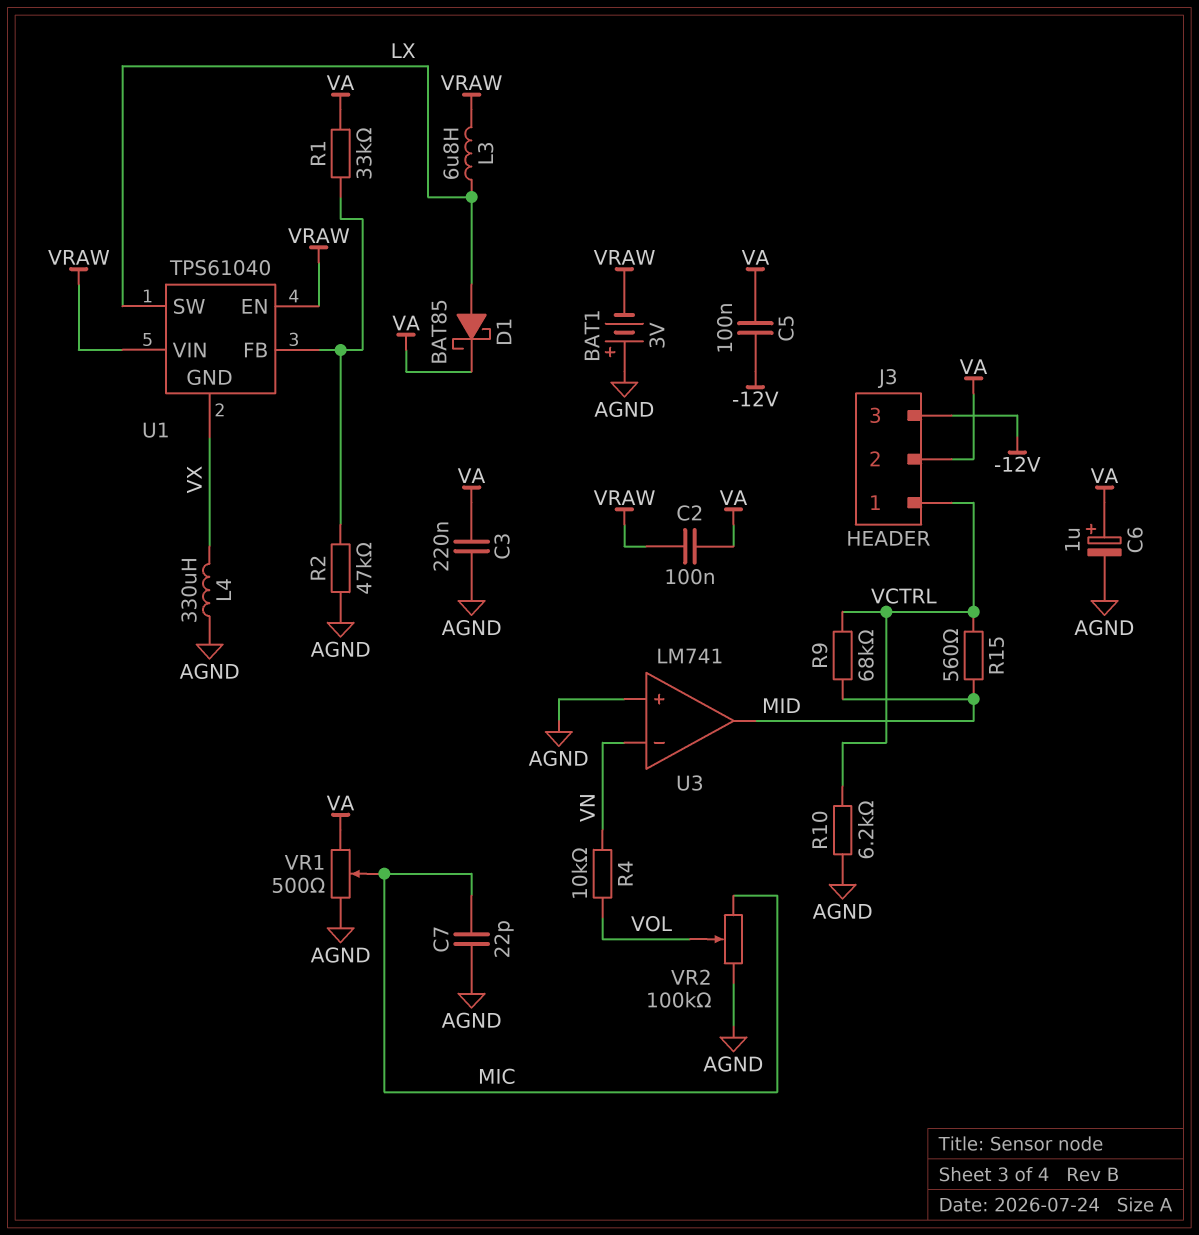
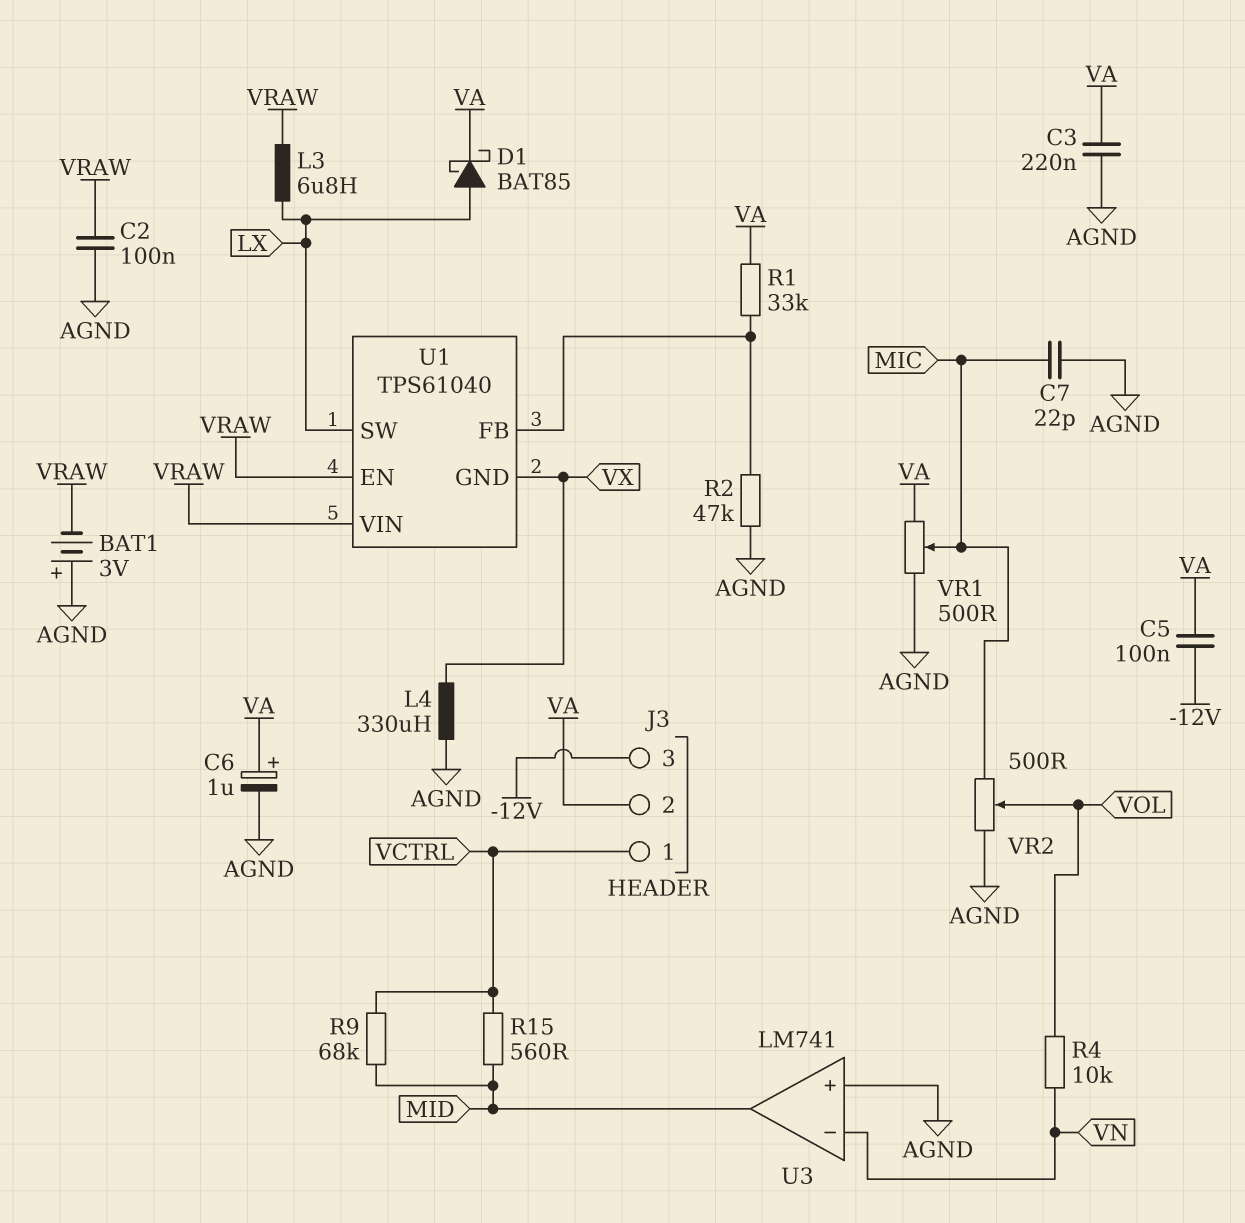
C2: 100nF (VA, VRAW) -> 100nF (AGND, VRAW)
R10: 6.2k (AGND, VCTRL) -> none
VR2: 100k (AGND, MIC, wiper VOL) -> 500 (AGND, MIC, wiper VOL)

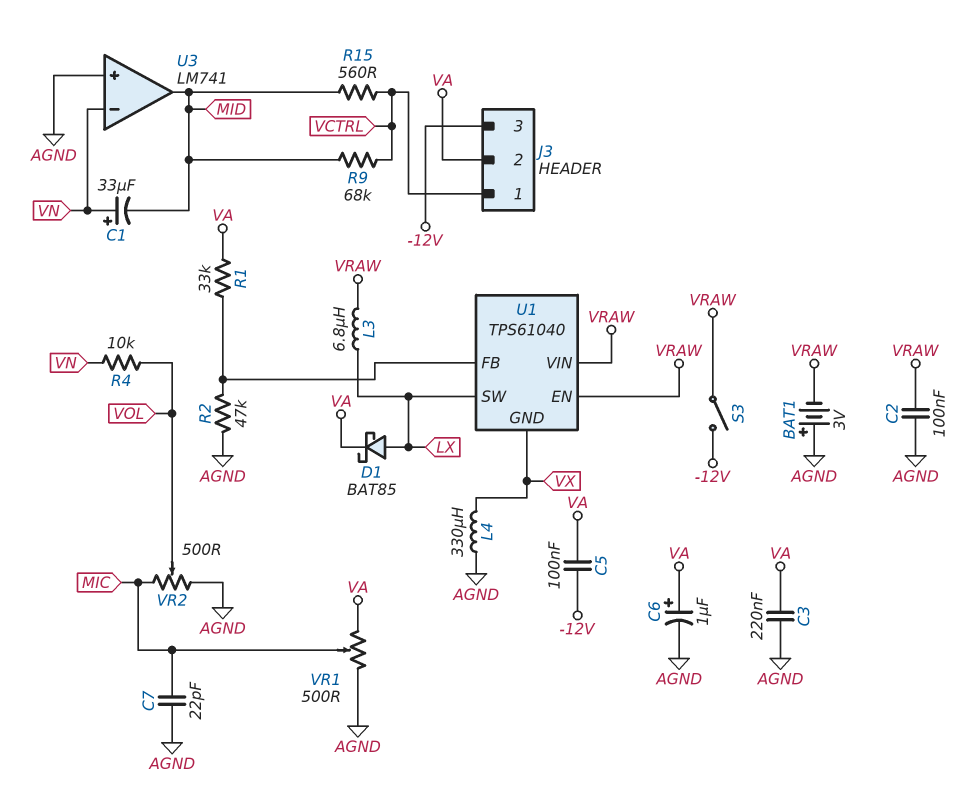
C1: none -> 33uF (plus VN, minus MID)
S3: none -> switch (-12V, VRAW)

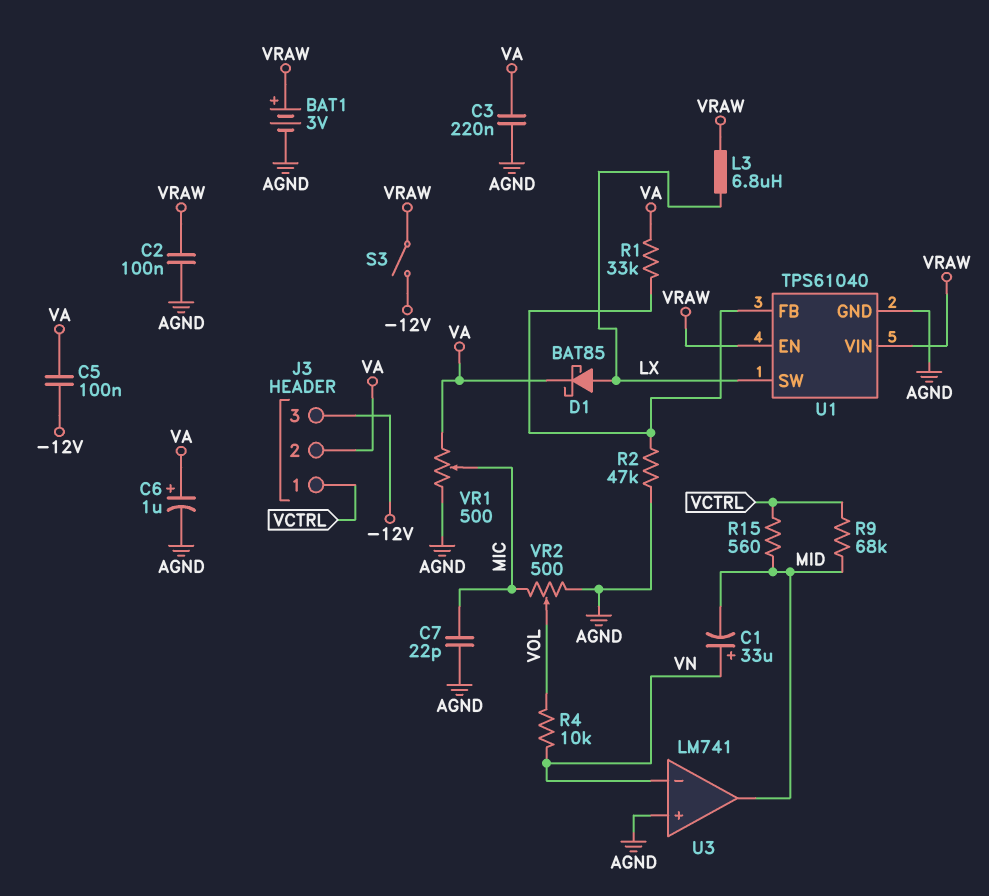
BAT1: 3V (plus AGND, minus VRAW) -> 3V (plus VRAW, minus AGND)
L4: 330uH (AGND, VX) -> none
U1 pin GND: VX -> AGND

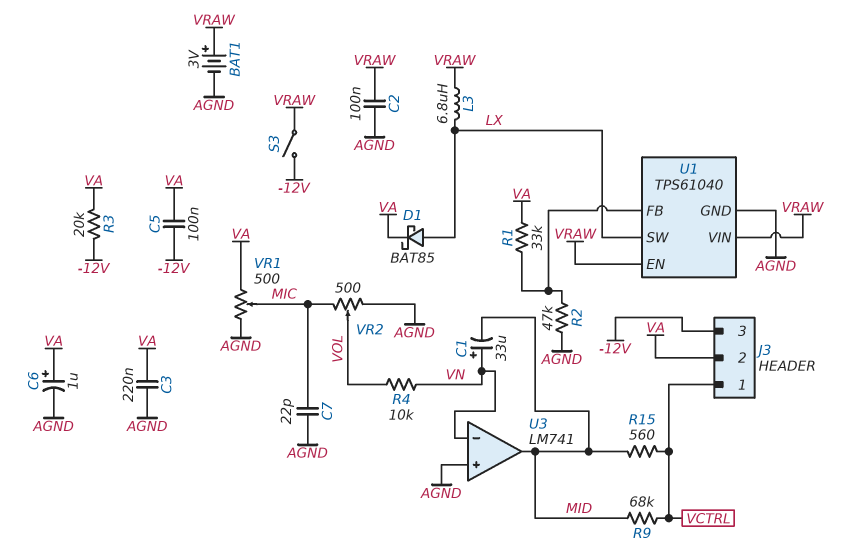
R3: none -> 20k (-12V, VA)

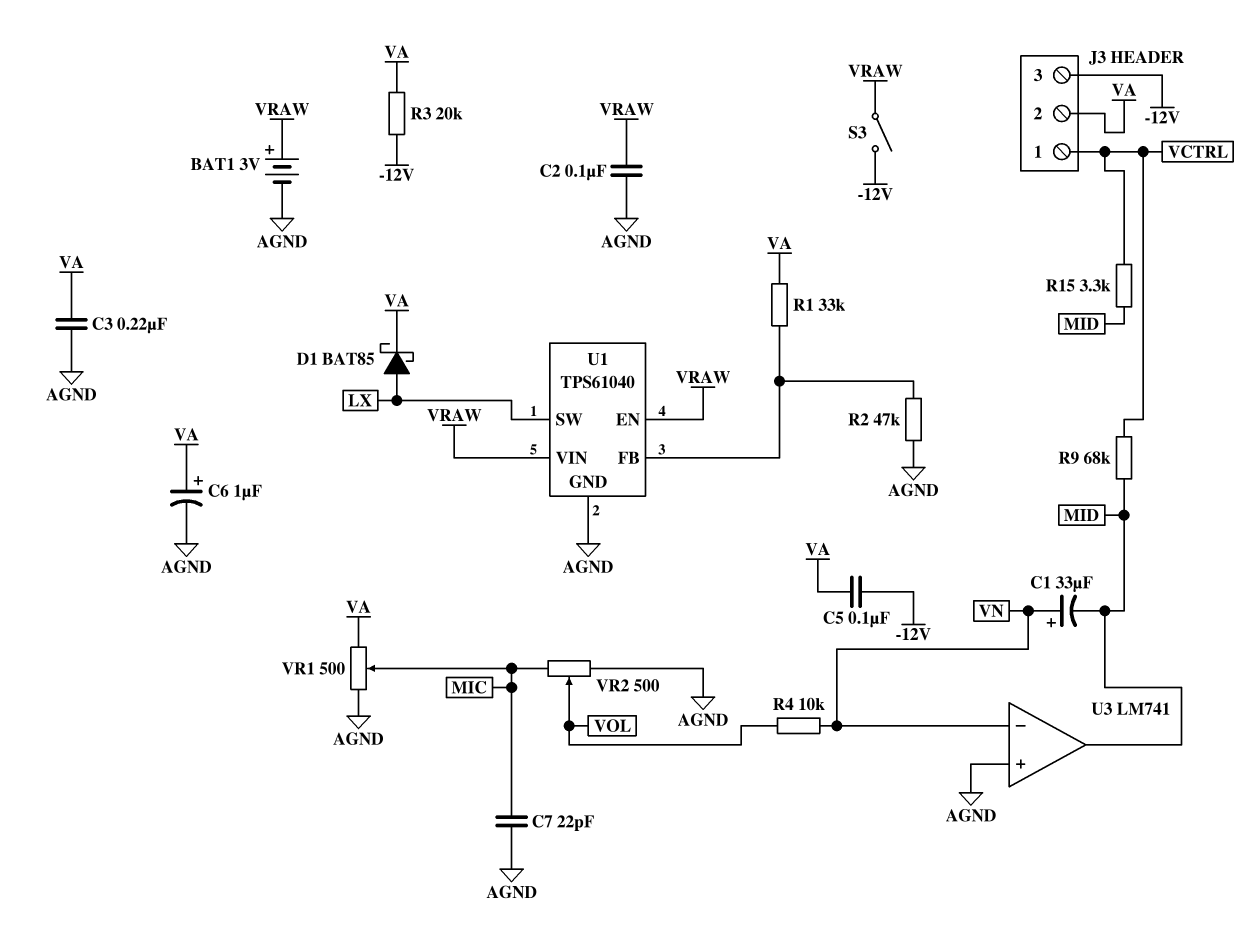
L3: 6.8uH (LX, VRAW) -> none
R15: 560 (MID, VCTRL) -> 3.3k (MID, VCTRL)

